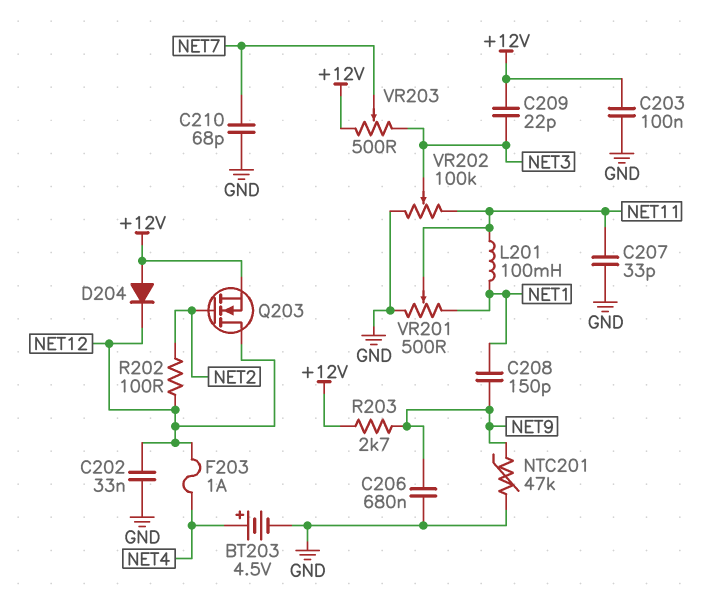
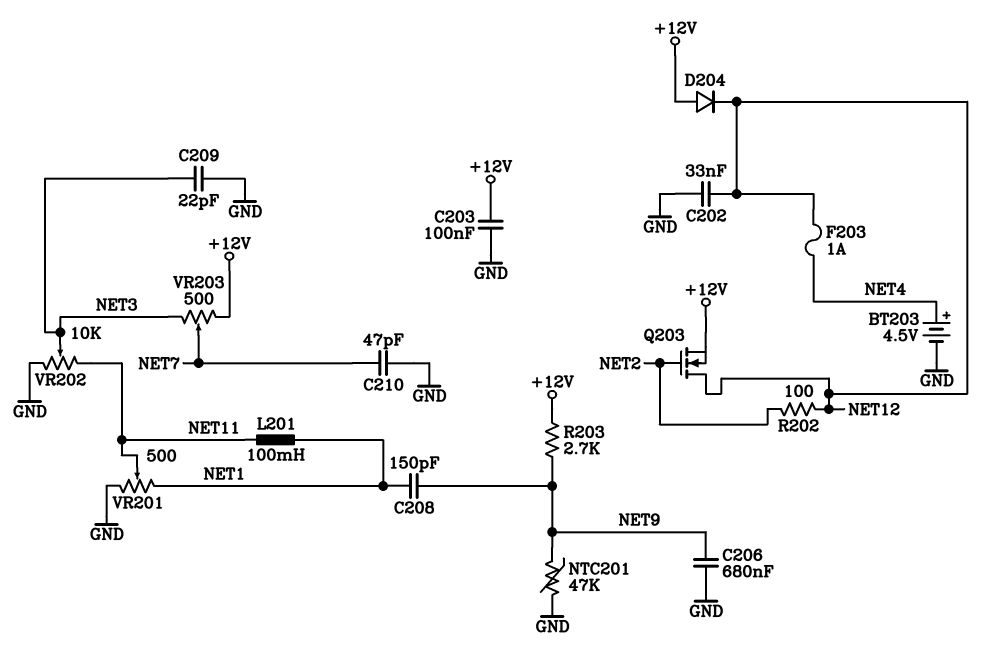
C207: 33pF (GND, NET11) -> none
C209: 22pF (+12V, NET3) -> 22pF (GND, NET3)
C210: 68pF (GND, NET7) -> 47pF (GND, NET7)
VR202: 100k (GND, NET11, wiper NET3) -> 10k (GND, NET11, wiper NET3)

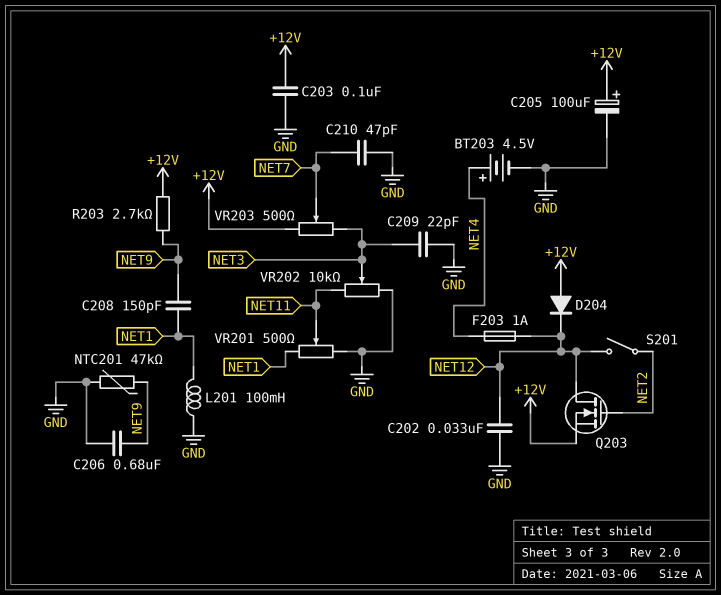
C205: none -> 100uF (plus +12V, minus GND)
L201: 100mH (NET1, NET11) -> 100mH (GND, NET1)
R202: 100 (NET2, NET12) -> none
S201: none -> switch (NET2, NET12)

